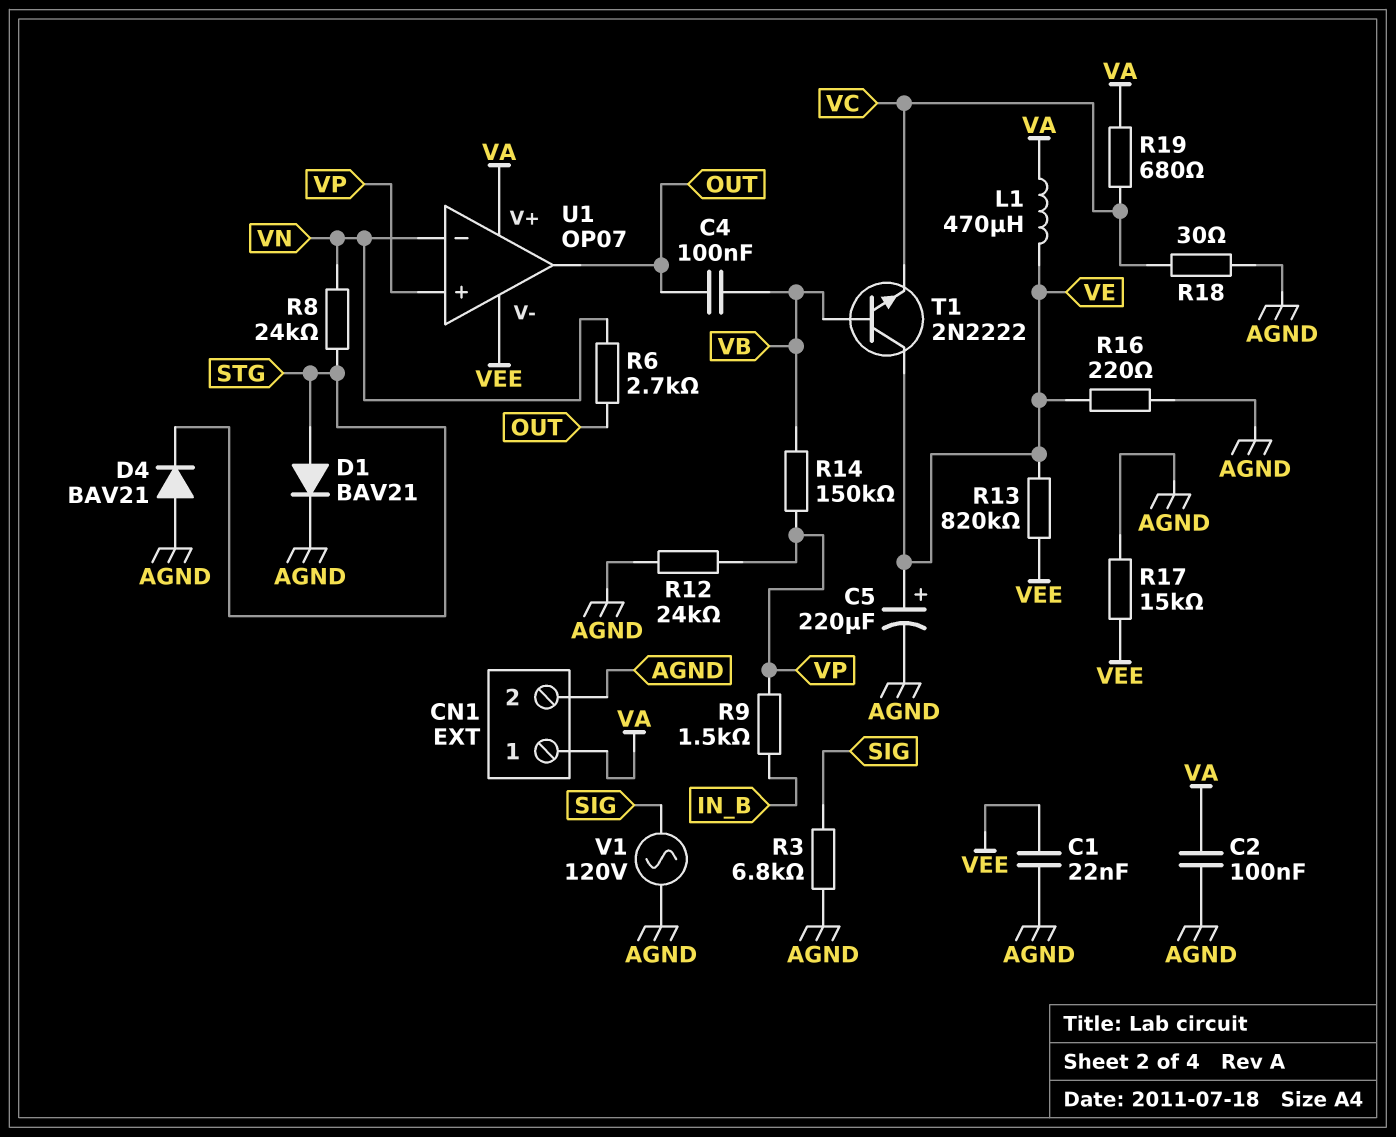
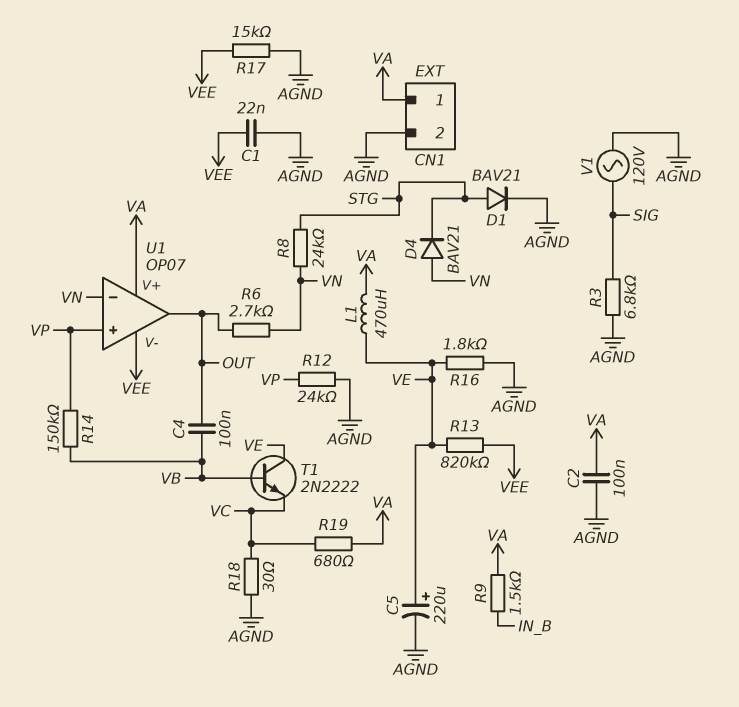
D4: diode BAV21 (A AGND, K STG) -> diode BAV21 (A VN, K STG)
R9: 1.5k (IN_B, VP) -> 1.5k (IN_B, VA)
R16: 220 (AGND, VE) -> 1.8k (AGND, VE)

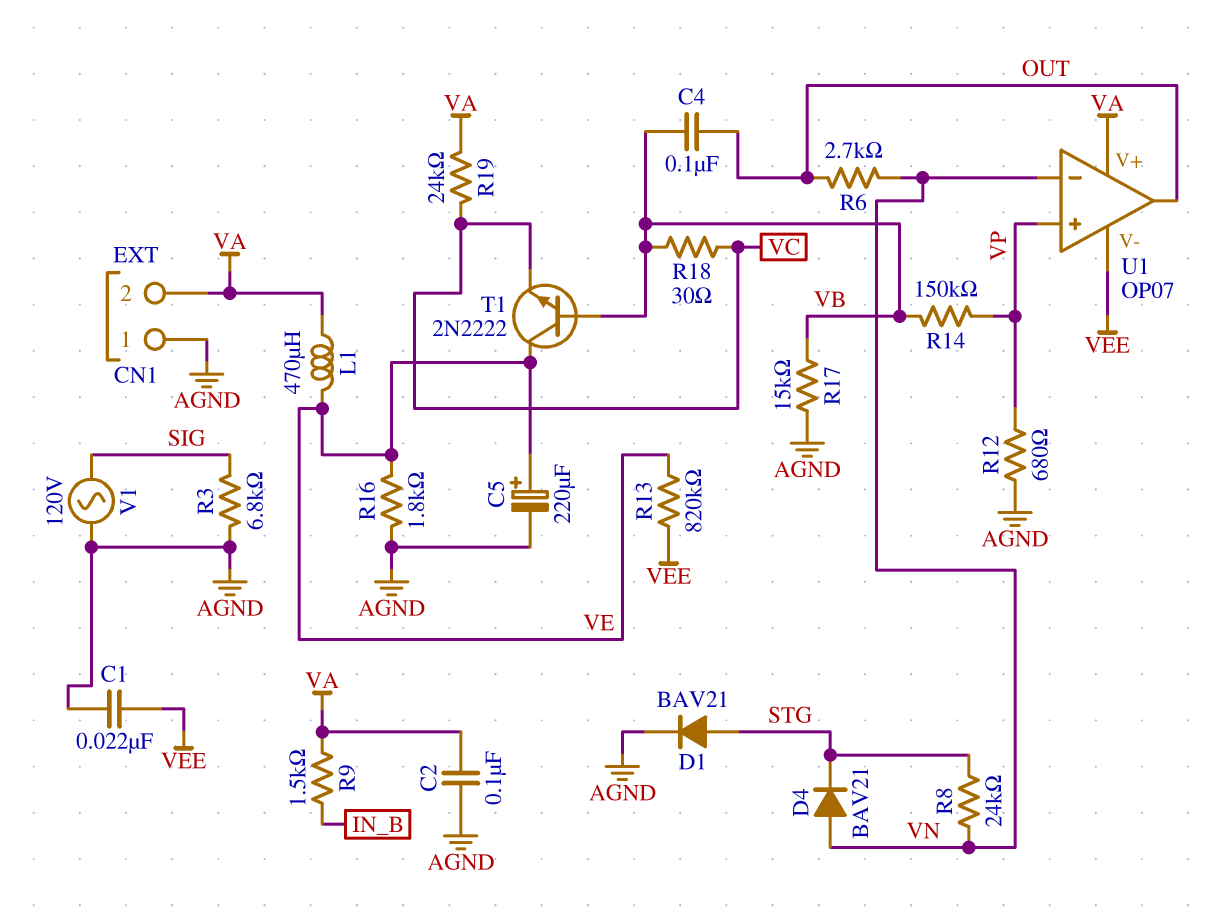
CN1 pin 1: VA -> AGND
CN1 pin 2: AGND -> VA
R12: 24k (AGND, VP) -> 680 (AGND, VP)
R17: 15k (AGND, VEE) -> 15k (AGND, VB)
R18: 30 (AGND, VC) -> 30 (VB, VC)
R19: 680 (VA, VC) -> 24k (VA, VC)

